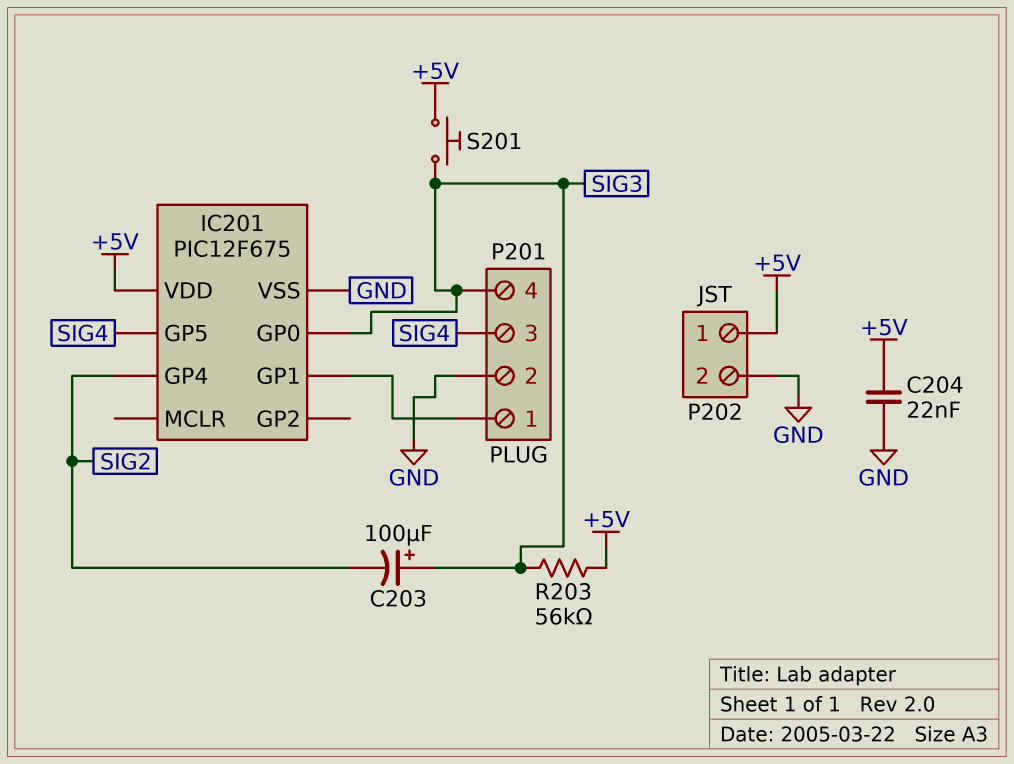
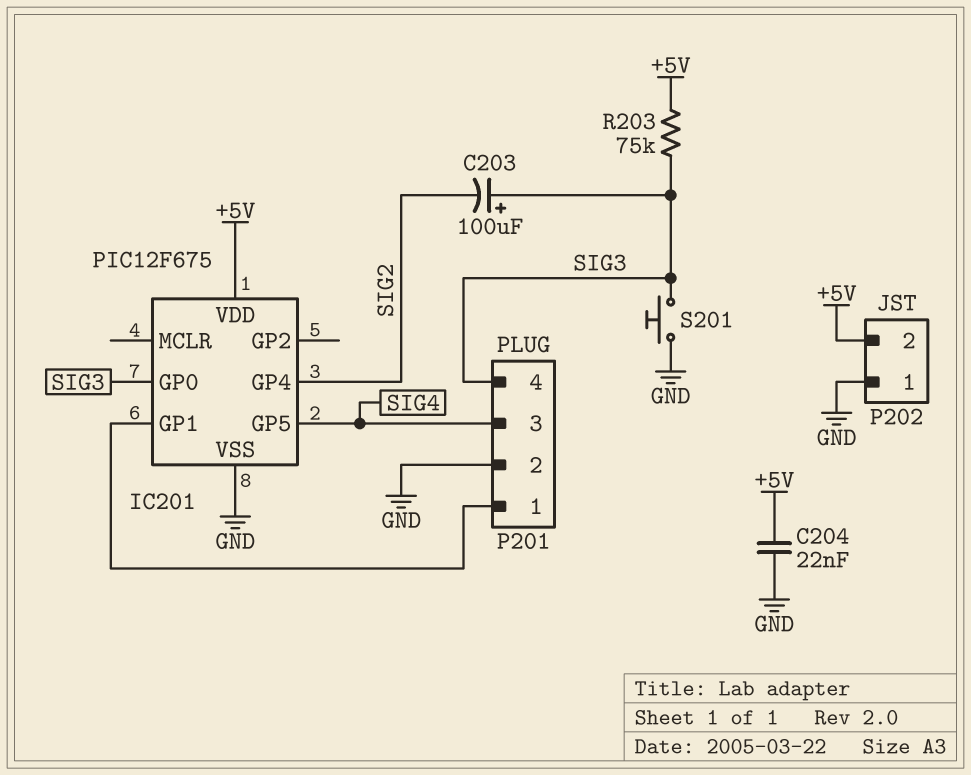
P202 pin 1: +5V -> GND
P202 pin 2: GND -> +5V
R203: 56k (+5V, SIG3) -> 75k (+5V, SIG3)
S201: button (+5V, SIG3) -> button (GND, SIG3)

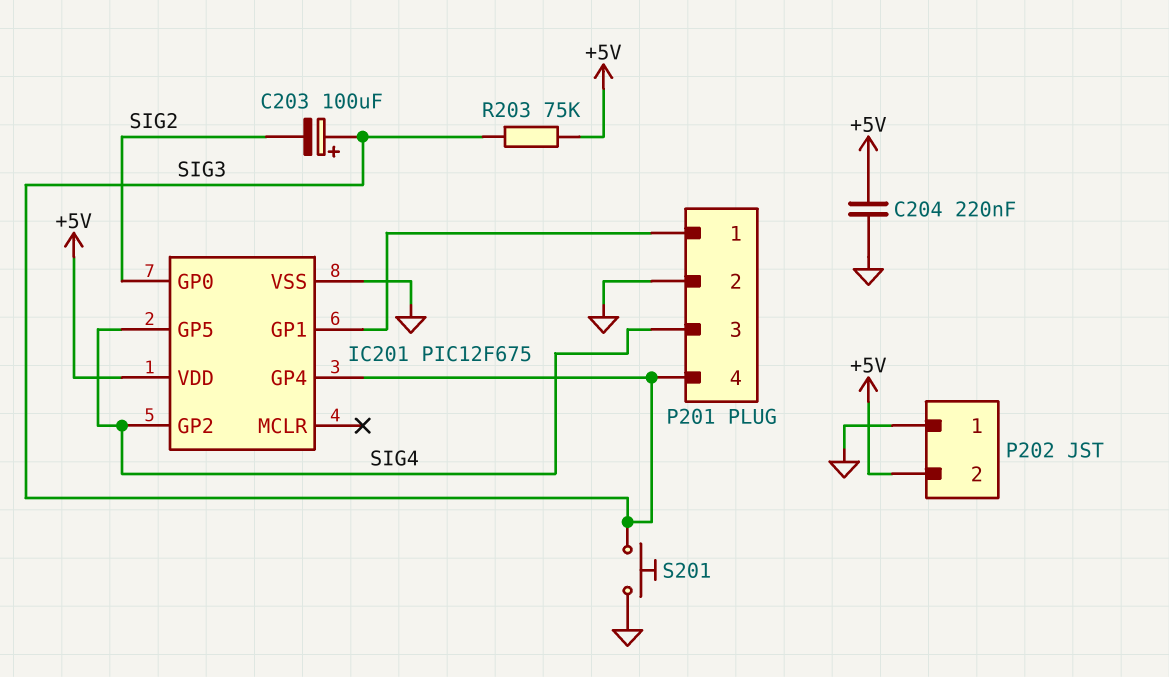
C204: 22nF (+5V, GND) -> 220nF (+5V, GND)
IC201 pin GP0: SIG3 -> SIG2
IC201 pin GP2: none -> SIG4
IC201 pin GP4: SIG2 -> SIG3

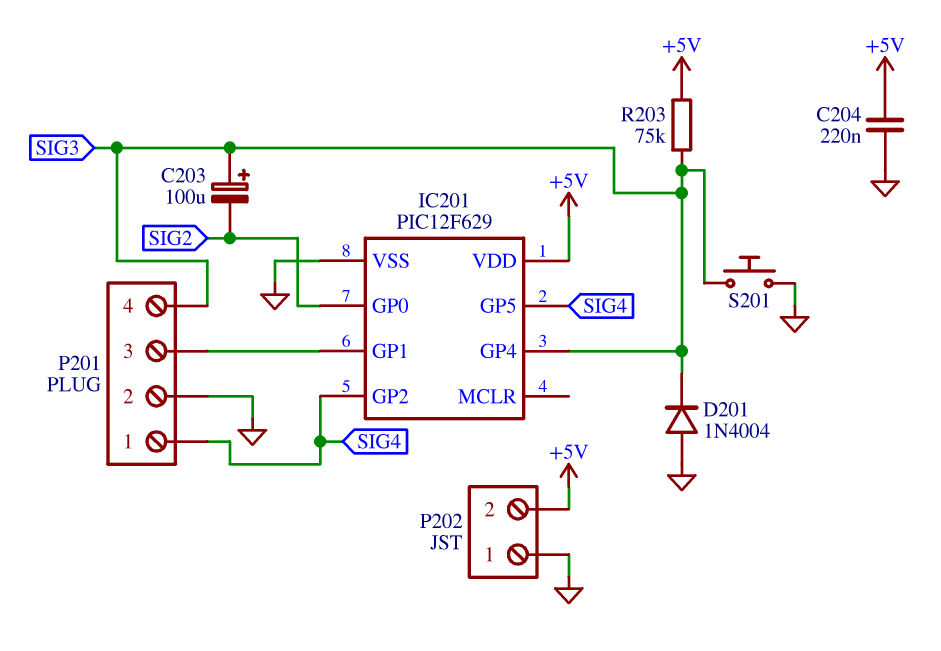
D201: none -> diode 1N4004 (A GND, K SIG3)
IC201: PIC12F675 -> PIC12F629
P201 pin 1: IC201/GP1 -> SIG4
P201 pin 3: SIG4 -> IC201/GP1

